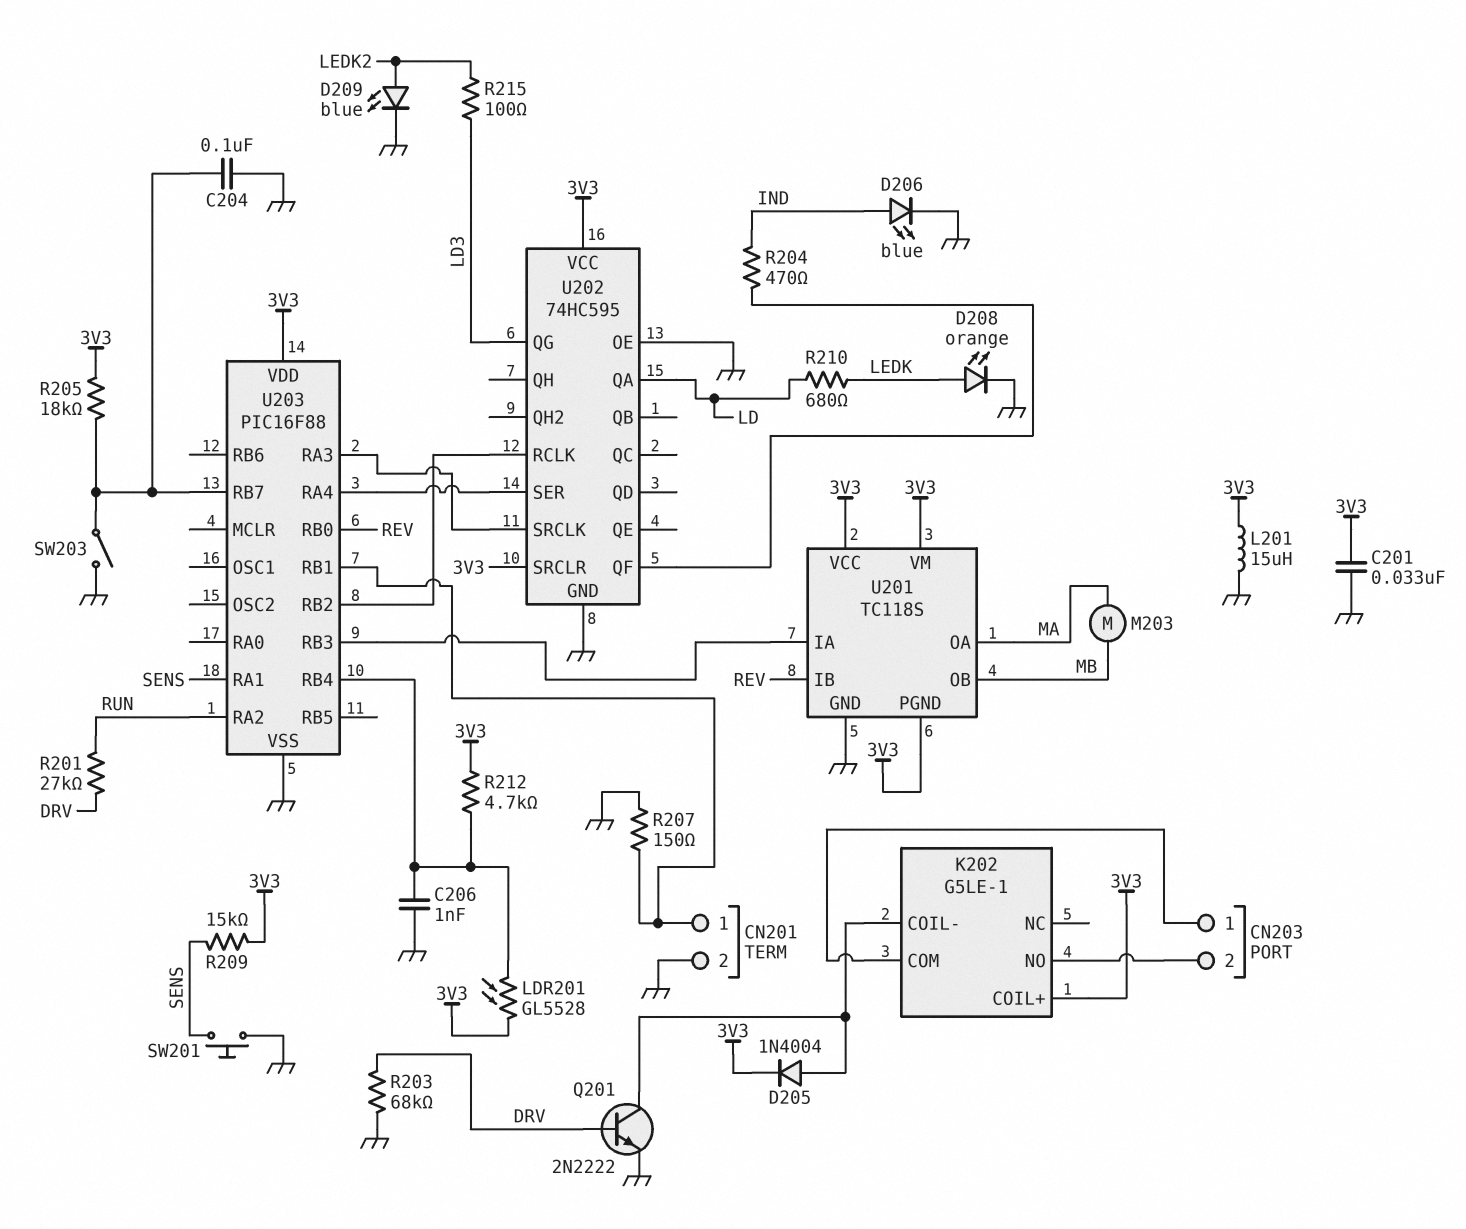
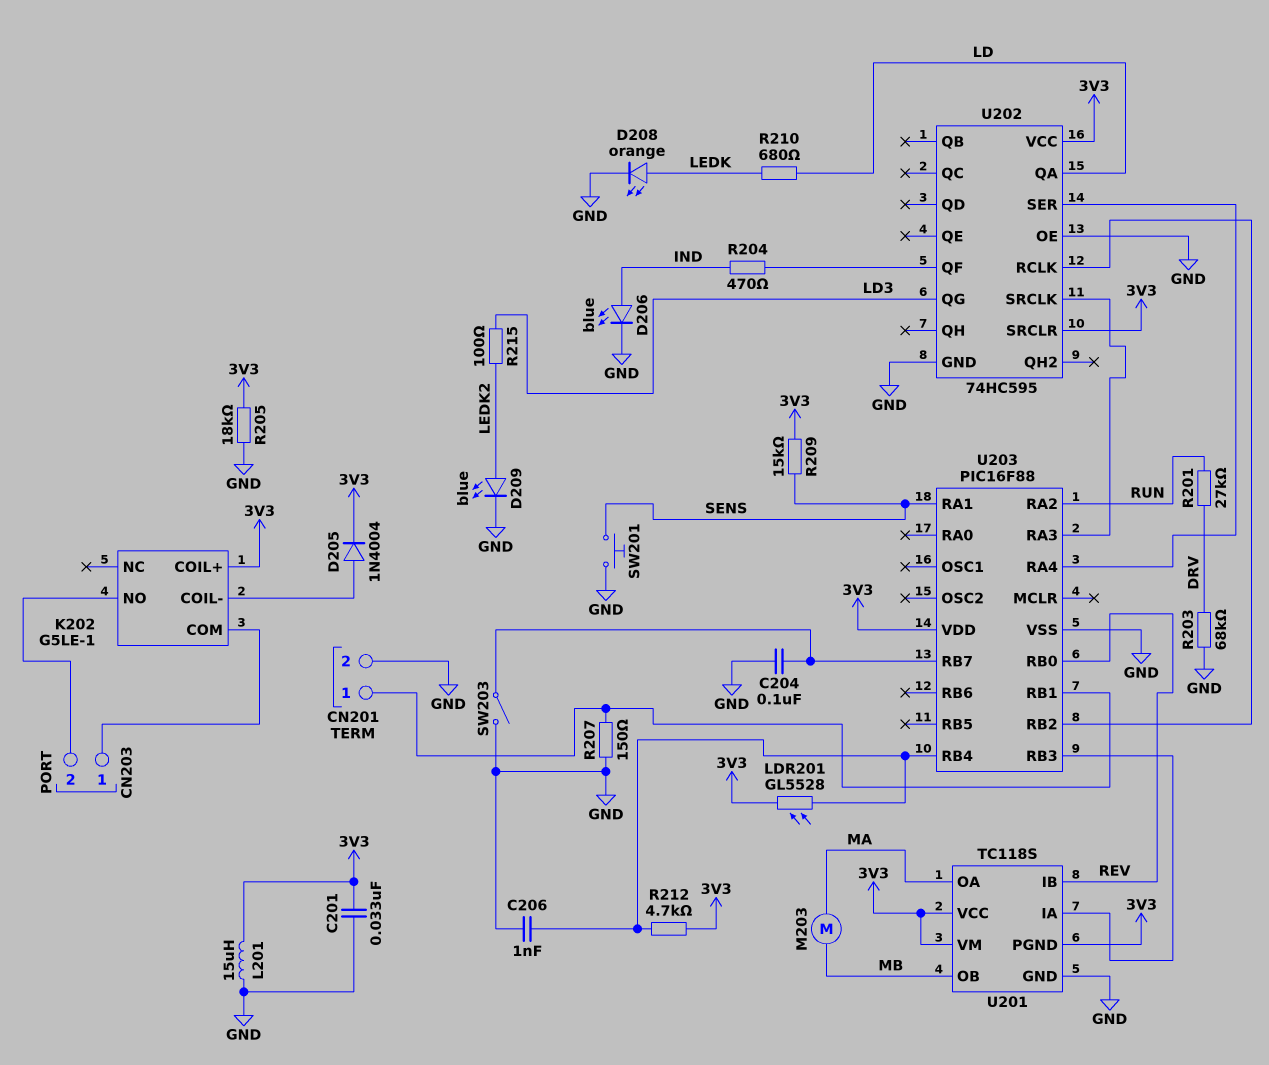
Q201: NPN 2N2222 (B DRV, C K202/COIL-, E GND) -> none
R205: 18k (3V3, U203/RB7) -> 18k (3V3, GND)

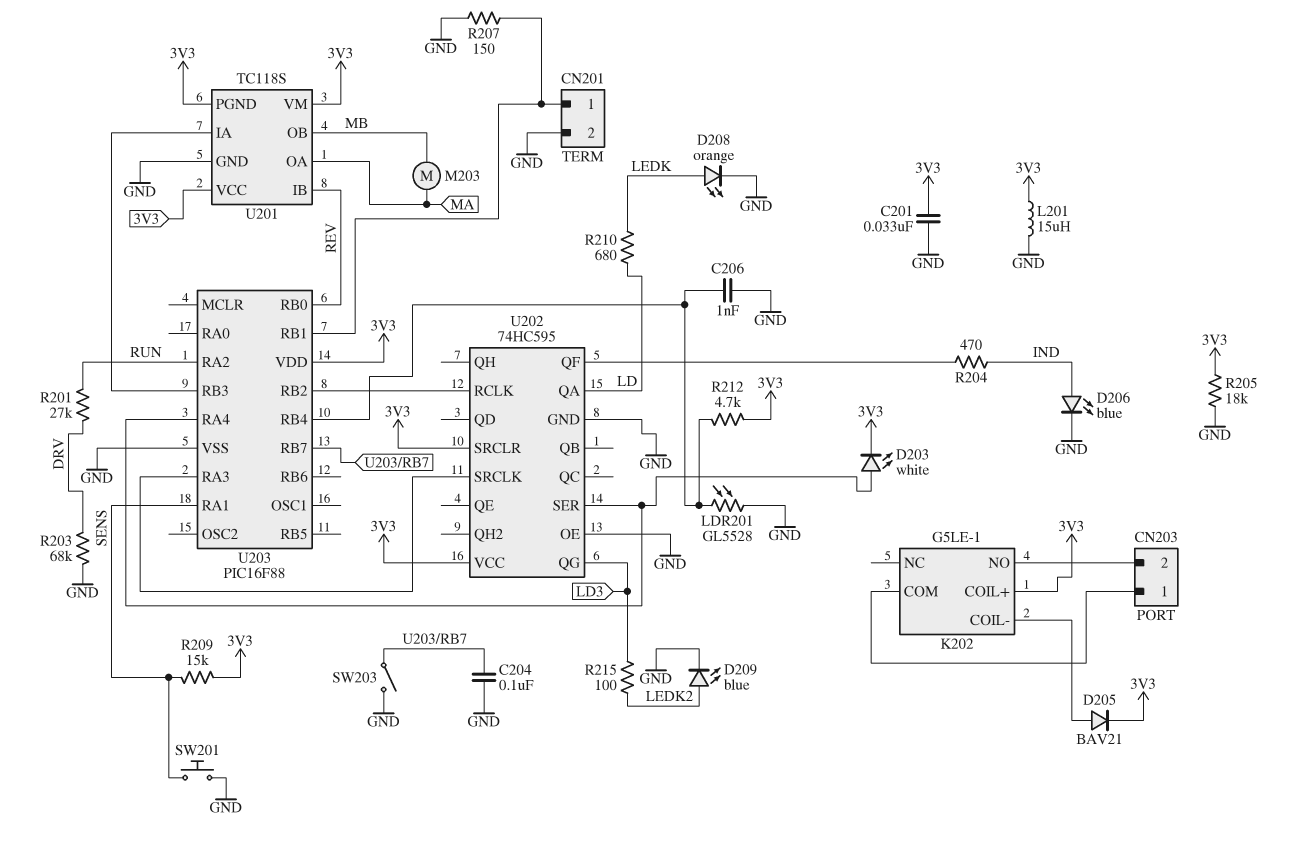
D203: none -> LED white (A U202/SER, K 3V3)
D205: diode 1N4004 (A K202/COIL-, K 3V3) -> diode BAV21 (A K202/COIL-, K 3V3)
LDR201: GL5528 (3V3, U203/RB4) -> GL5528 (GND, U203/RB4)

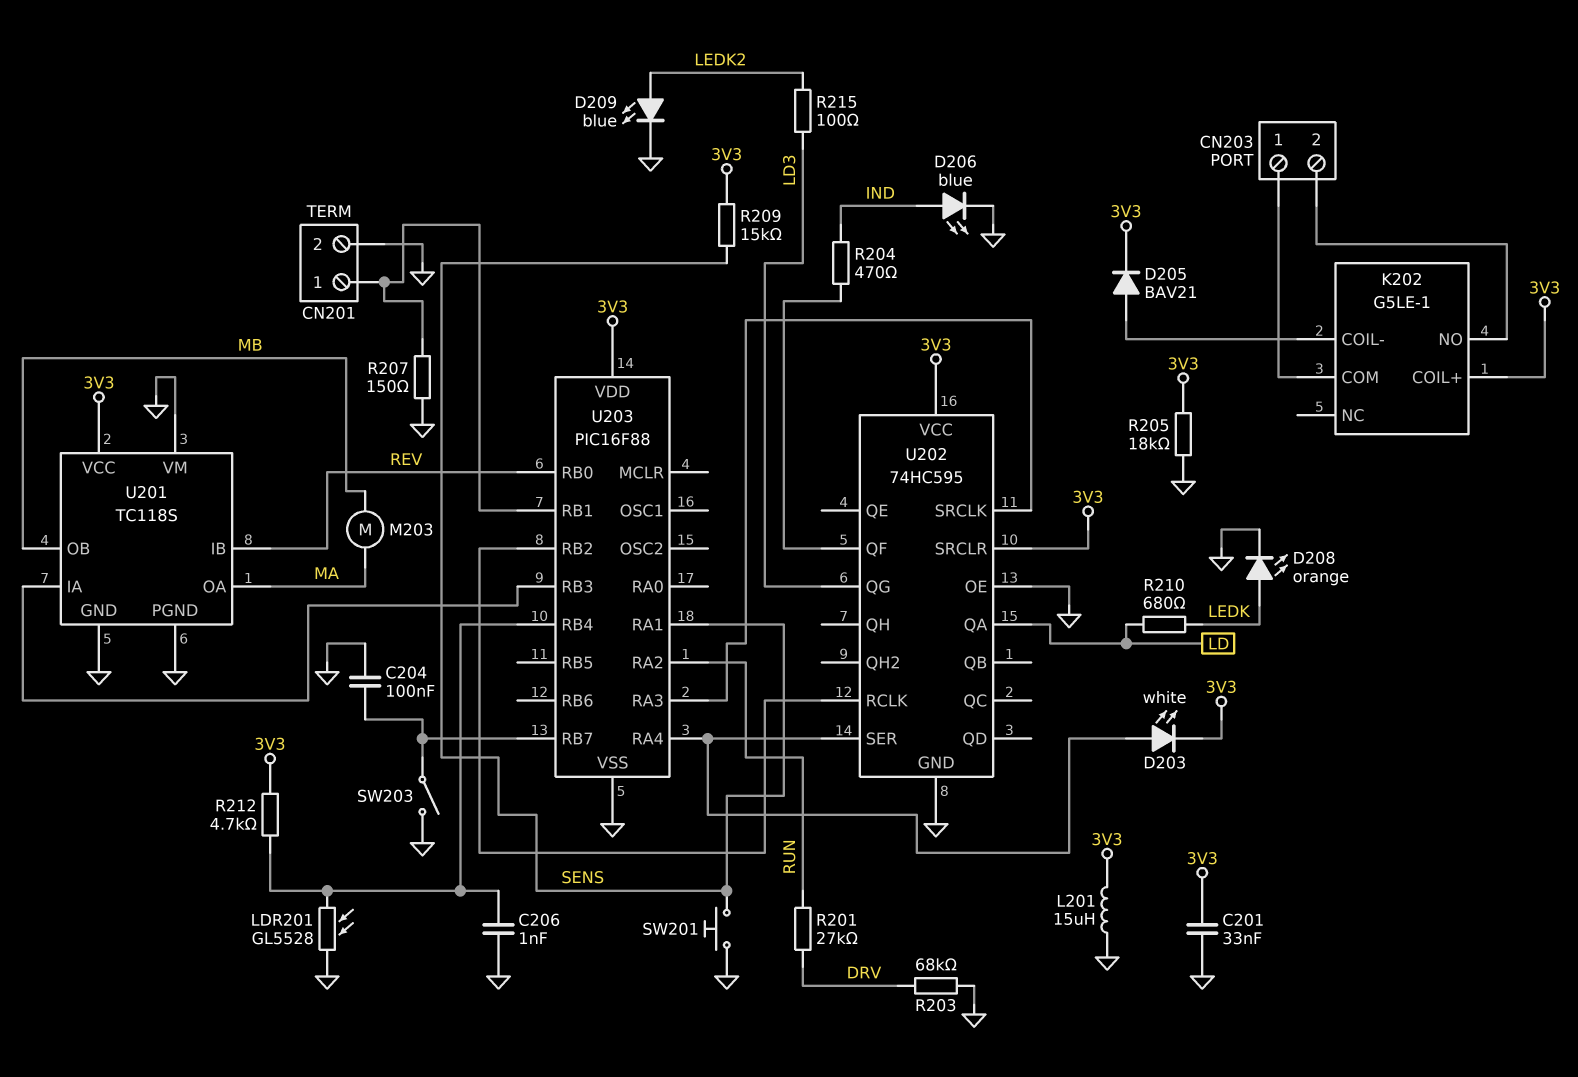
U201 pin PGND: 3V3 -> GND
U201 pin VM: 3V3 -> GND

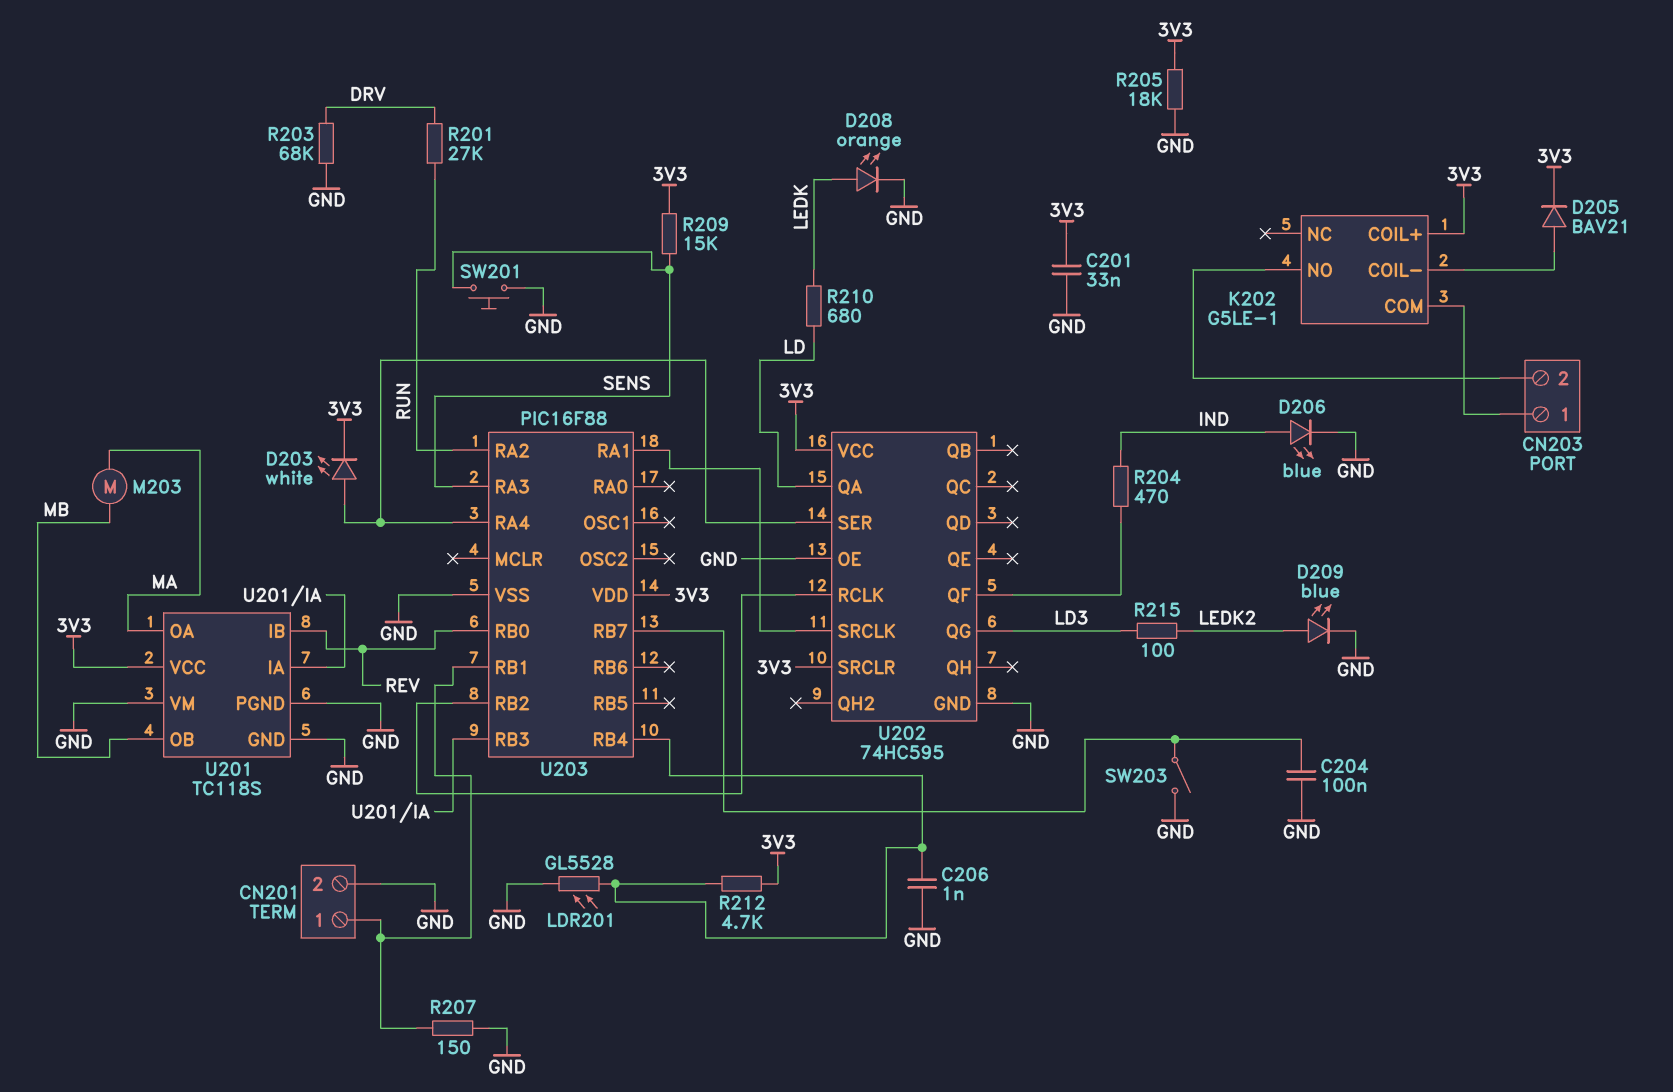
L201: 15uH (3V3, GND) -> none
U203 pin RA1: SENS -> U202/SRCLK
U203 pin RA3: U202/SRCLK -> SENS

